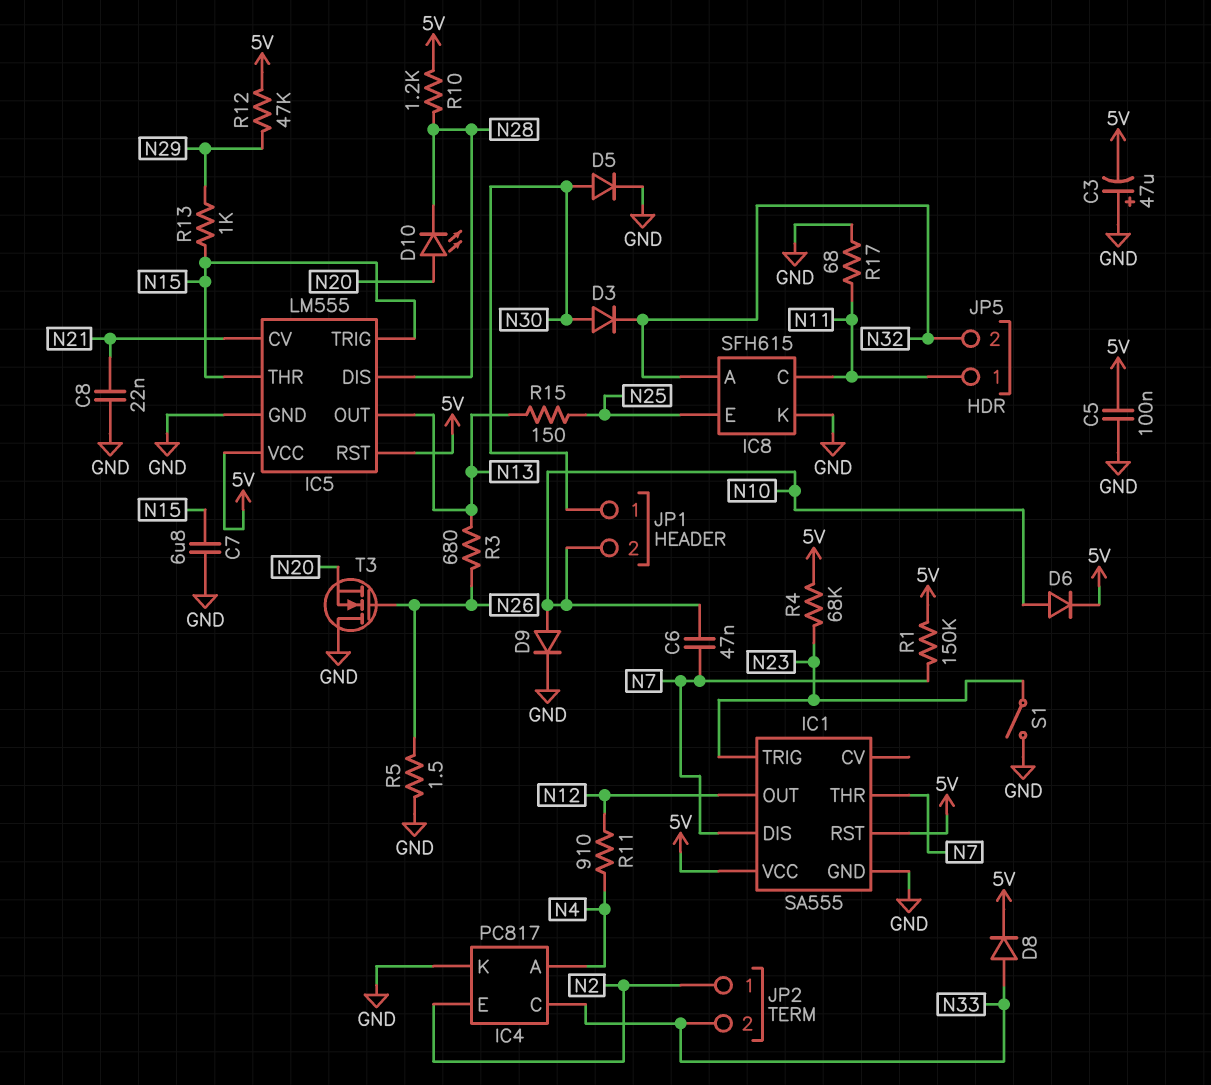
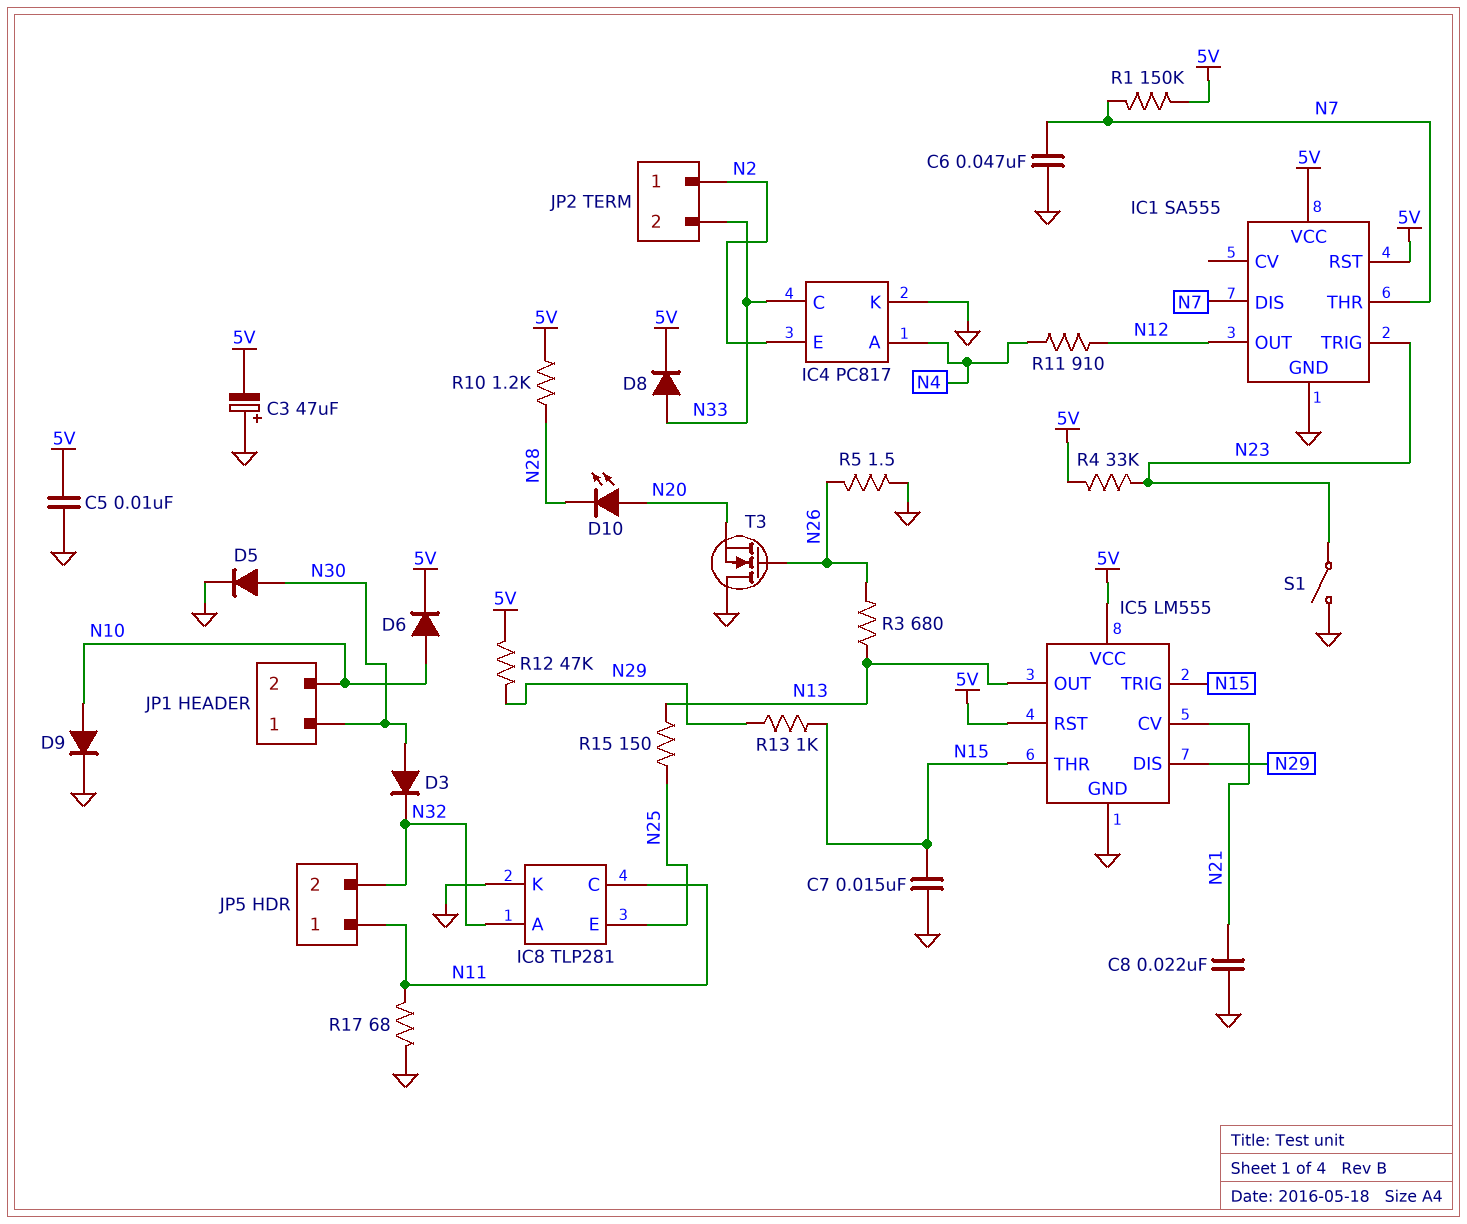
C5: 100nF (5V, GND) -> 10nF (5V, GND)
C6: 47nF (N7, N10) -> 47nF (GND, N7)
C7: 6.8uF (GND, N15) -> 15nF (GND, N15)
IC5 pin DIS: N28 -> N29
IC8: SFH615 -> TLP281
R4: 68k (5V, N23) -> 33k (5V, N23)

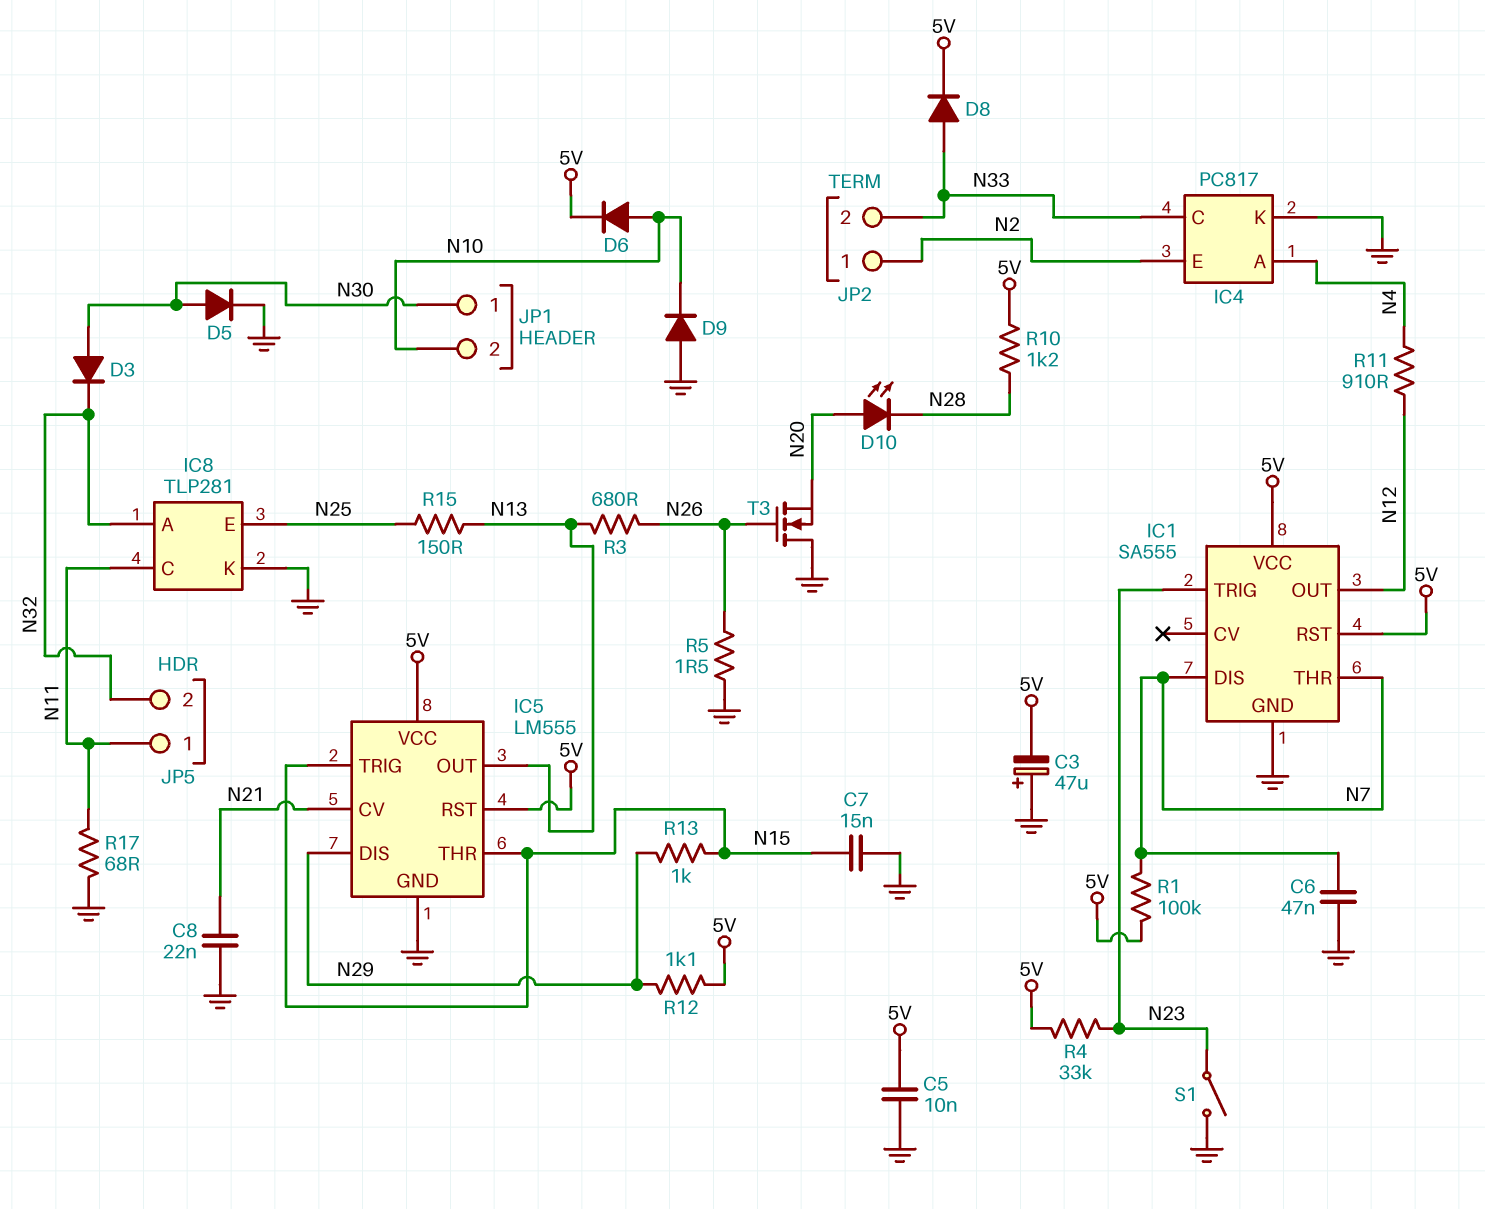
D9: diode (A N10, K GND) -> diode (A GND, K N10)
R1: 150k (5V, N7) -> 100k (5V, N7)
R12: 47k (5V, N29) -> 1.1k (5V, N29)

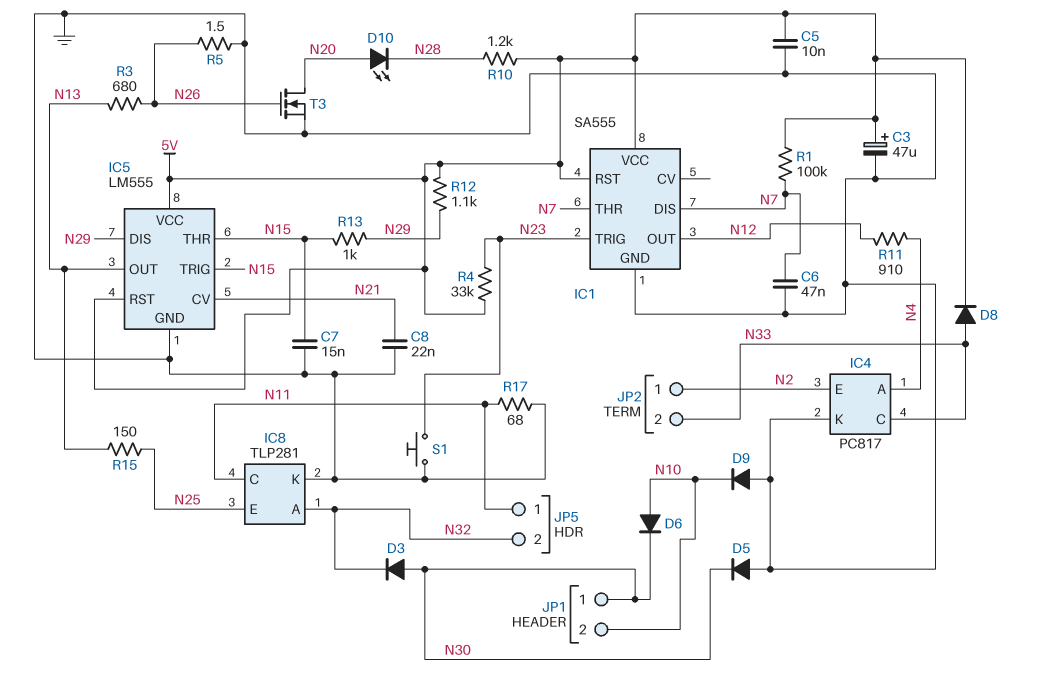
C3: 47uF (plus GND, minus 5V) -> 47uF (plus 5V, minus GND)
D5: diode (A N30, K GND) -> diode (A GND, K N30)
D6: diode (A N10, K 5V) -> diode (A N10, K N30)
S1: switch (GND, N23) -> button (GND, N23)
T3: NMOS (G N26, D GND, S N20) -> NMOS (G N26, D N20, S GND)

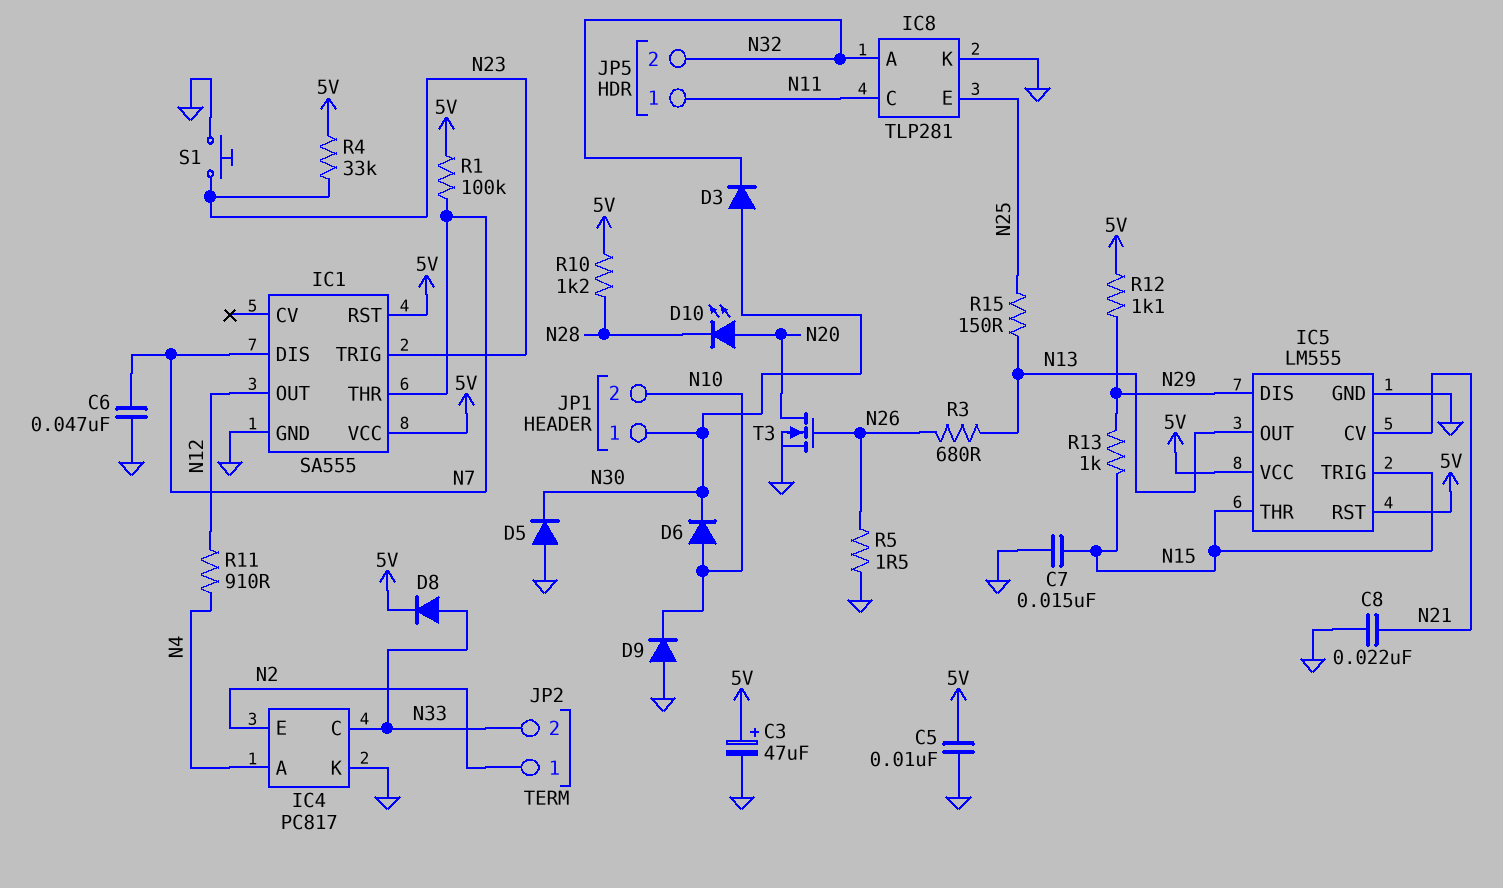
R17: 68 (GND, N11) -> none

